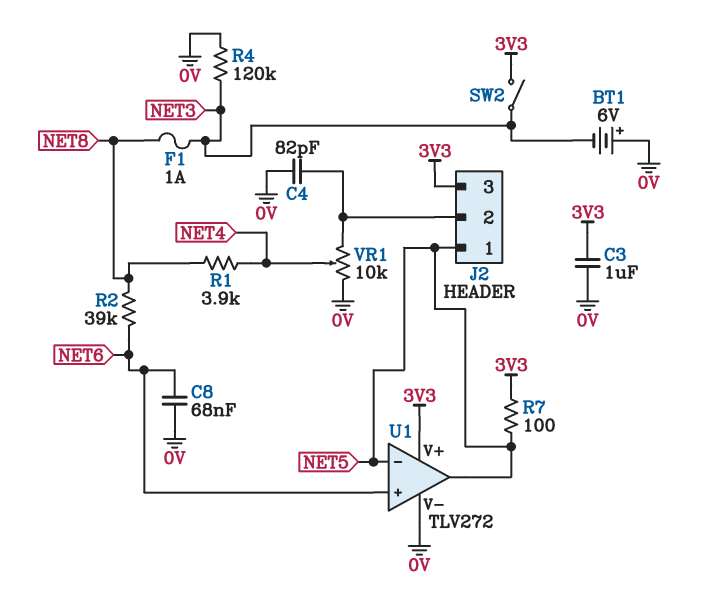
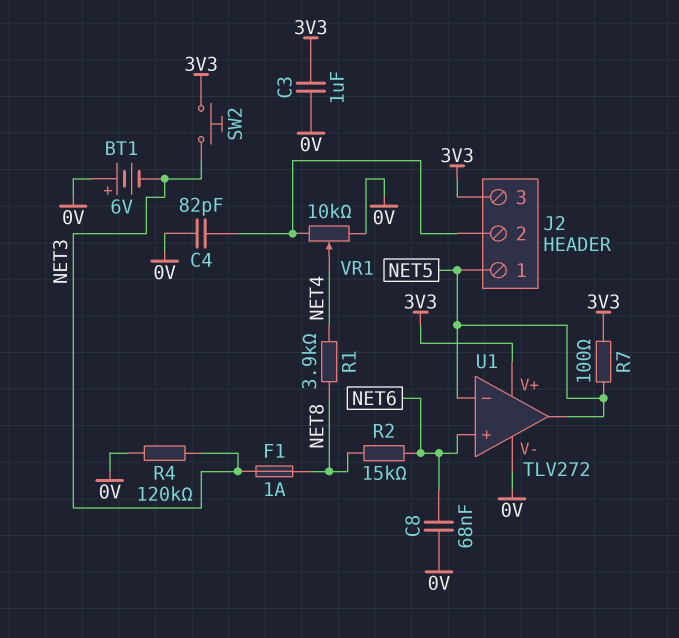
R2: 39k (NET6, NET8) -> 15k (NET6, NET8)
SW2: switch (3V3, NET3) -> button (3V3, NET3)

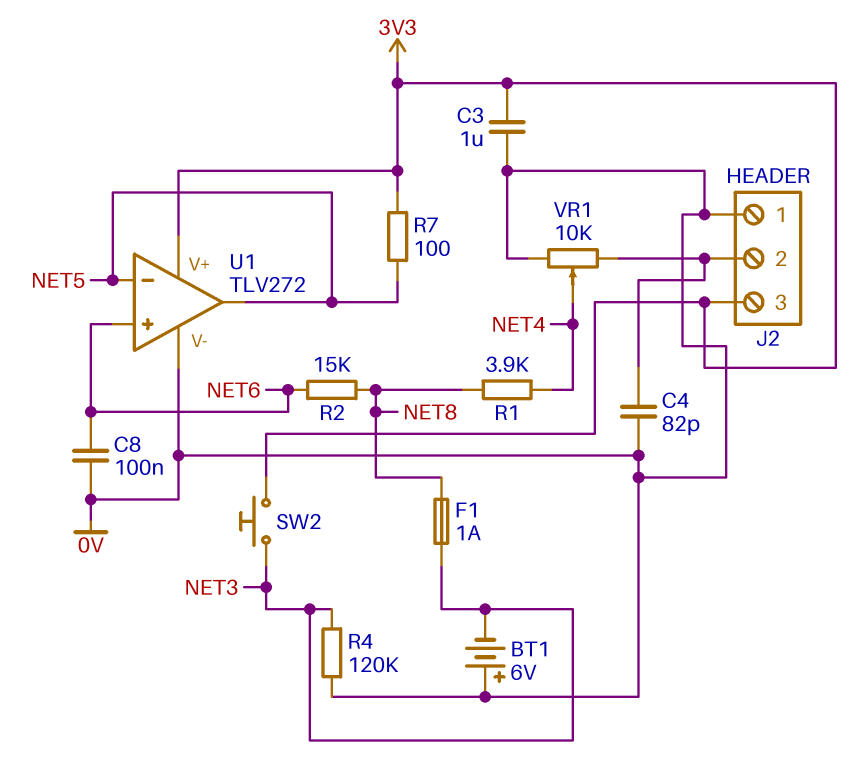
C8: 68nF (0V, NET6) -> 100nF (0V, NET6)
J2 pin 1: NET5 -> 0V

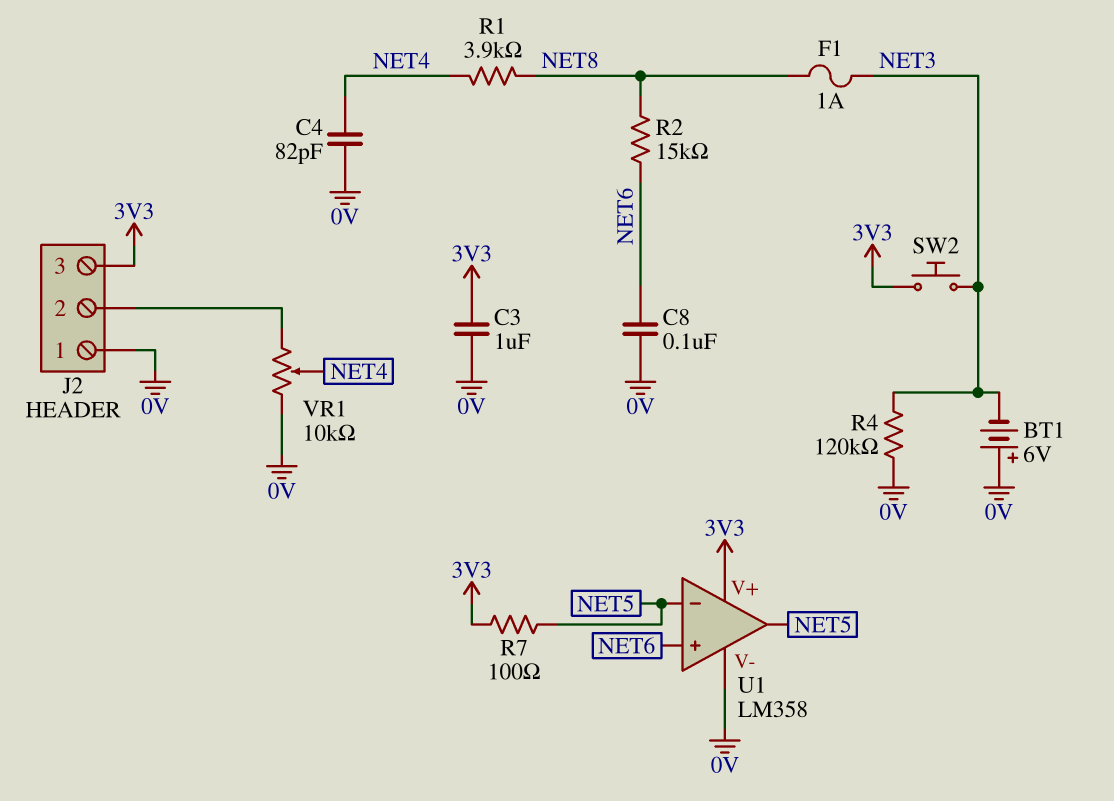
C4: 82pF (0V, J2/2) -> 82pF (0V, NET4)
U1: TLV272 -> LM358

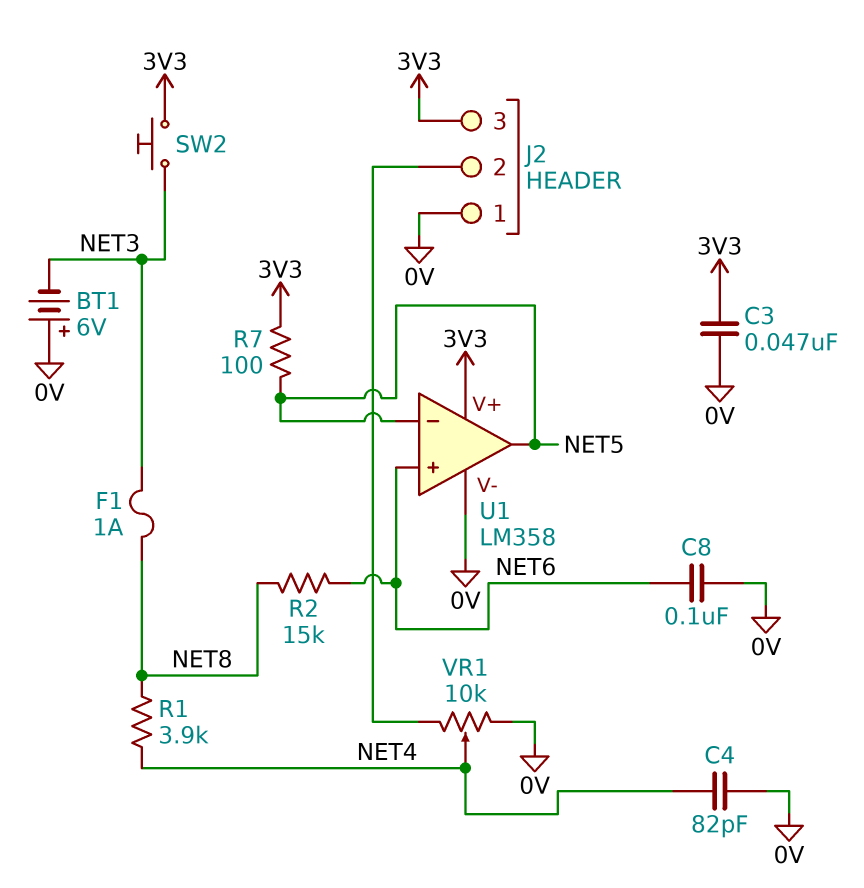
C3: 1uF (0V, 3V3) -> 47nF (0V, 3V3)
R4: 120k (0V, NET3) -> none

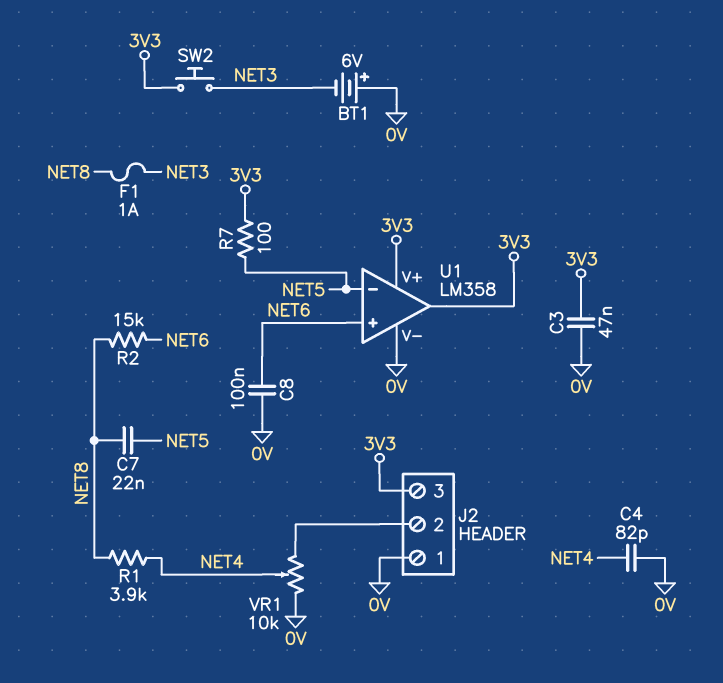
C7: none -> 22nF (NET5, NET8)
U1 pin out: NET5 -> 3V3

